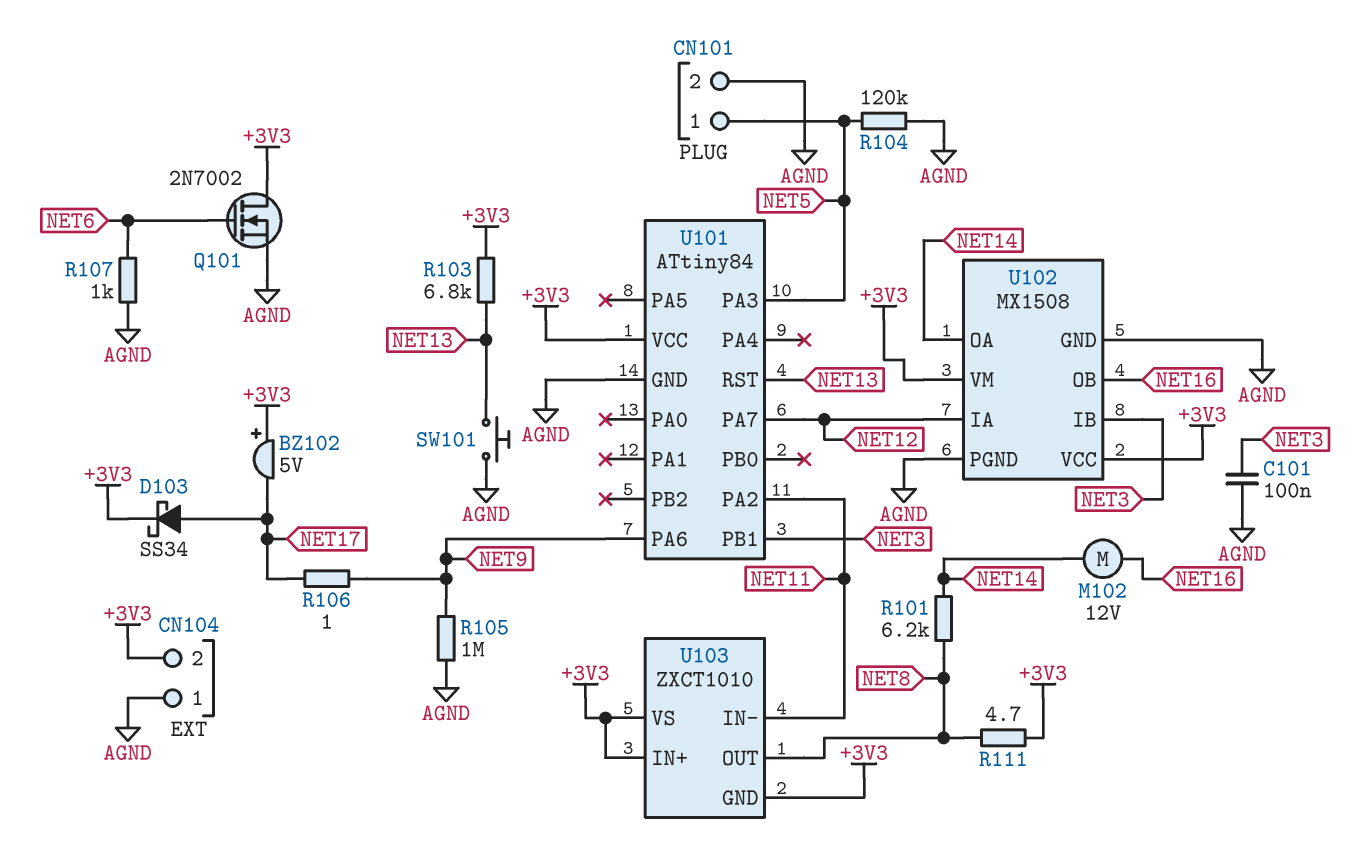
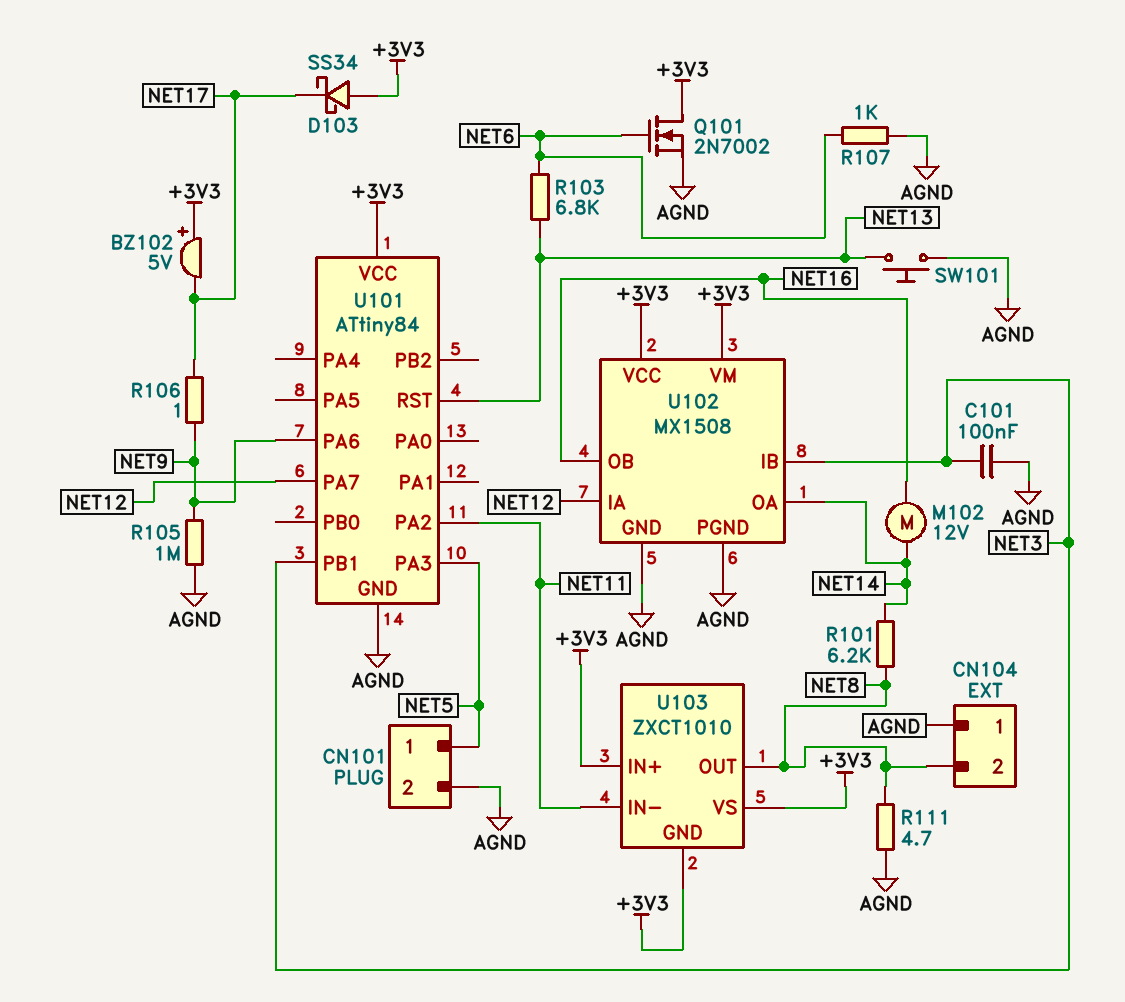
CN104 pin 2: +3V3 -> NET8
D103: schottky SS34 (A NET17, K +3V3) -> schottky SS34 (A +3V3, K NET17)
R103: 6.8k (+3V3, NET13) -> 6.8k (NET6, NET13)
R104: 120k (AGND, NET5) -> none
R111: 4.7 (+3V3, NET8) -> 4.7 (AGND, NET8)

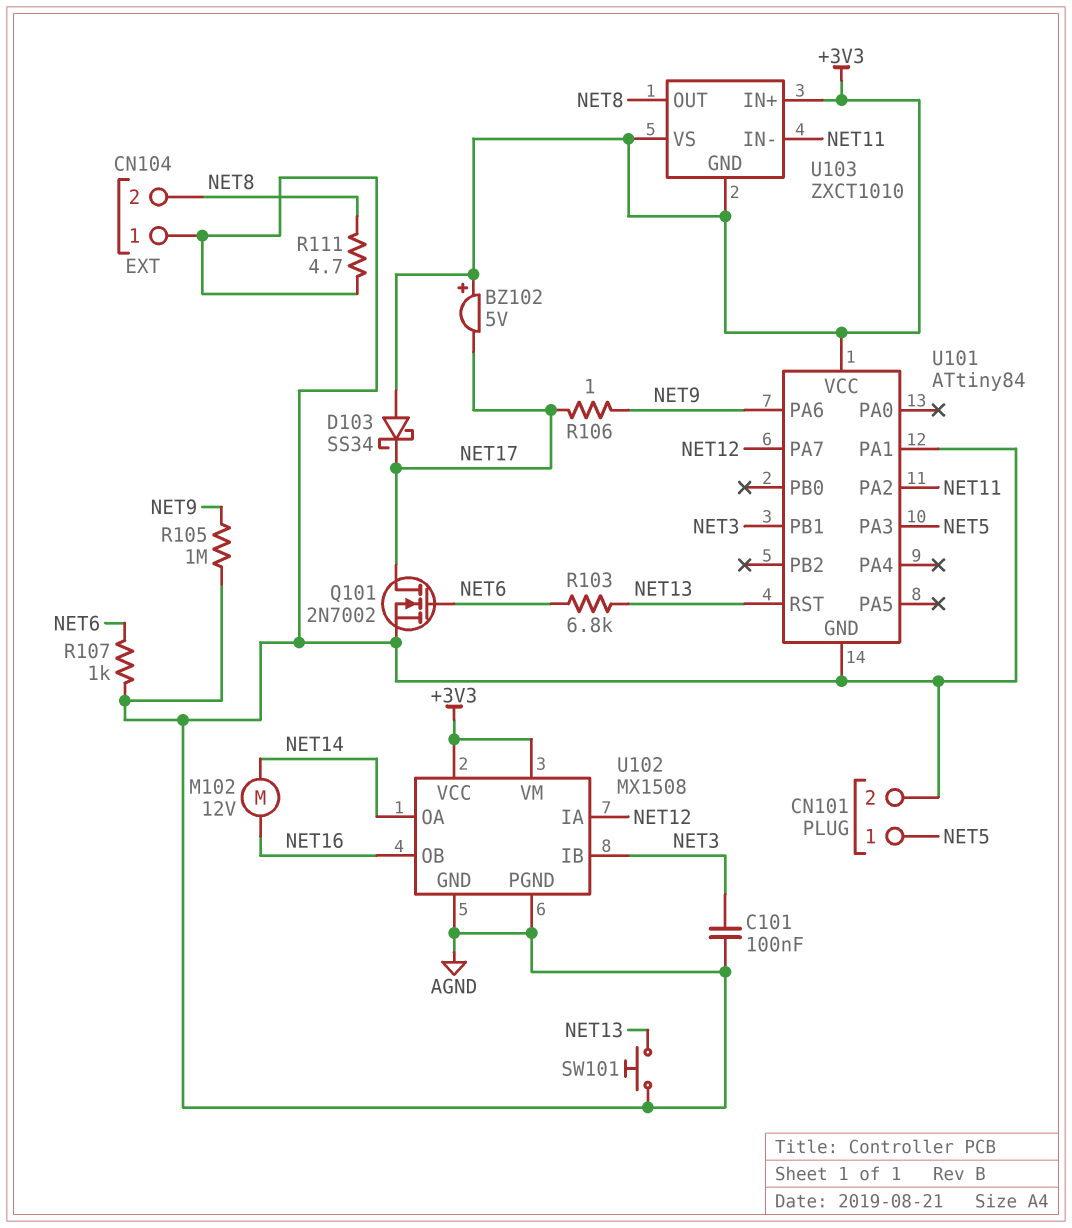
Q101: NMOS 2N7002 (G NET6, D +3V3, S AGND) -> NMOS 2N7002 (G NET6, D NET17, S AGND)
R101: 6.2k (NET8, NET14) -> none
U101 pin PA1: none -> AGND

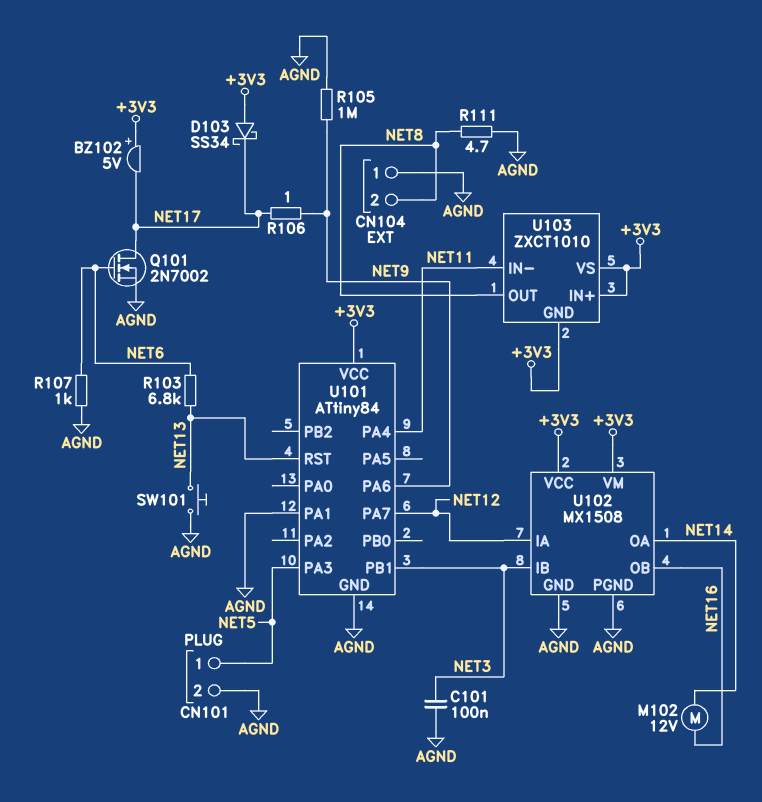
U101 pin PA2: NET11 -> none
U101 pin PA4: none -> NET11

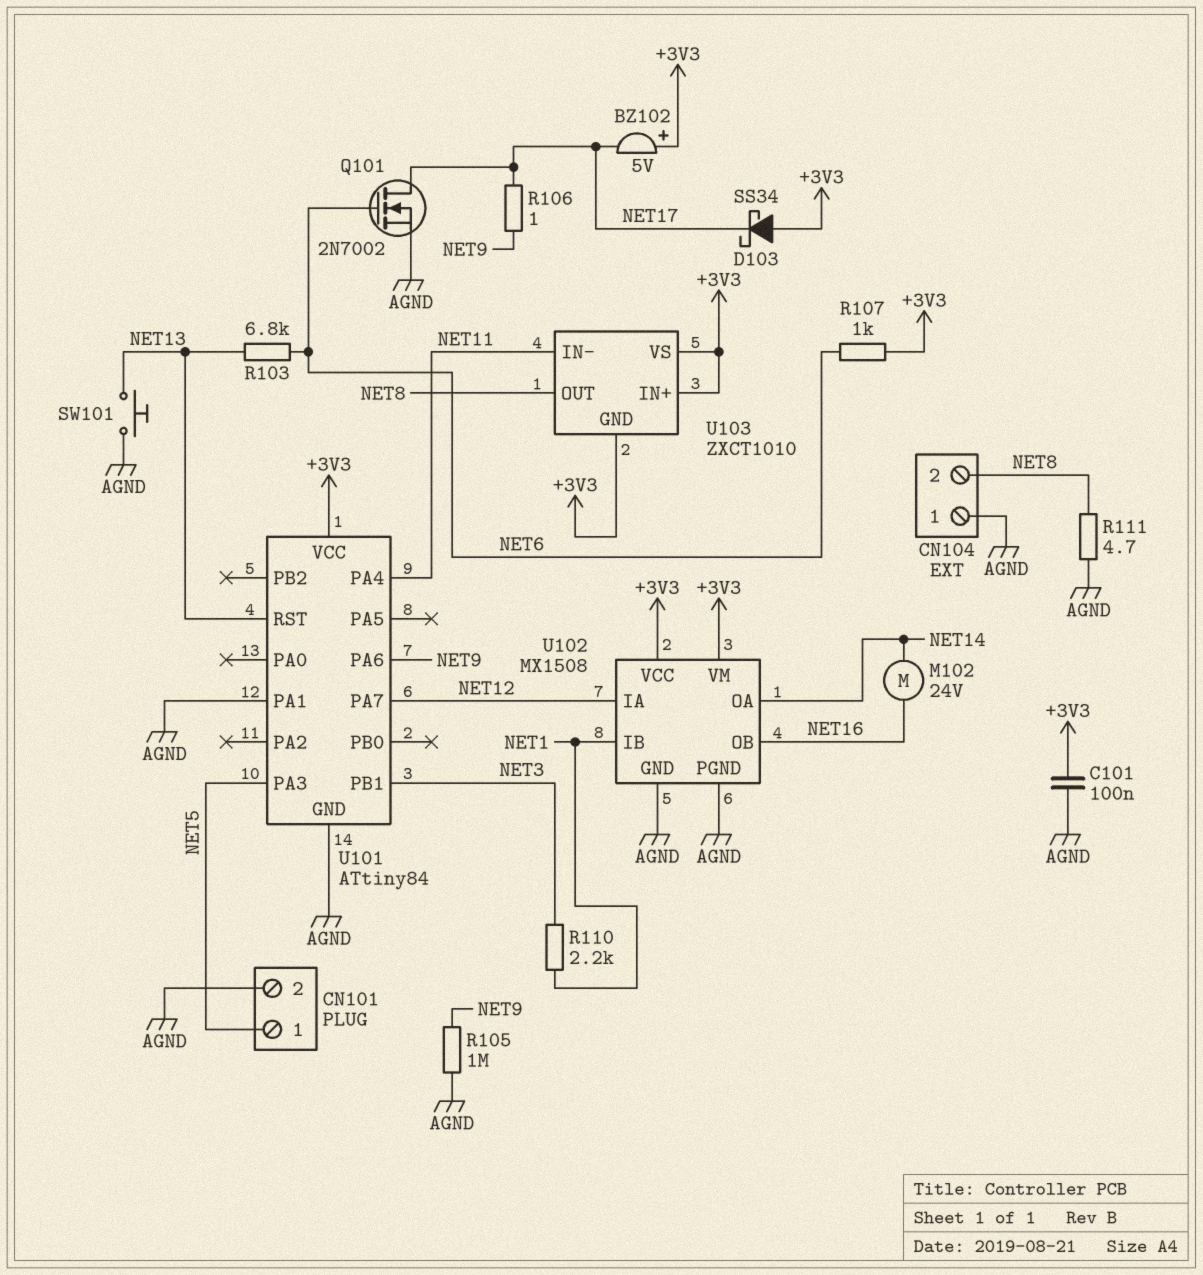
C101: 100nF (AGND, NET3) -> 100nF (+3V3, AGND)
M102: motor 12V (NET14, NET16) -> motor 24V (NET14, NET16)
R107: 1k (AGND, NET6) -> 1k (+3V3, NET6)
R110: none -> 2.2k (NET1, NET3)
U102 pin IB: NET3 -> NET1

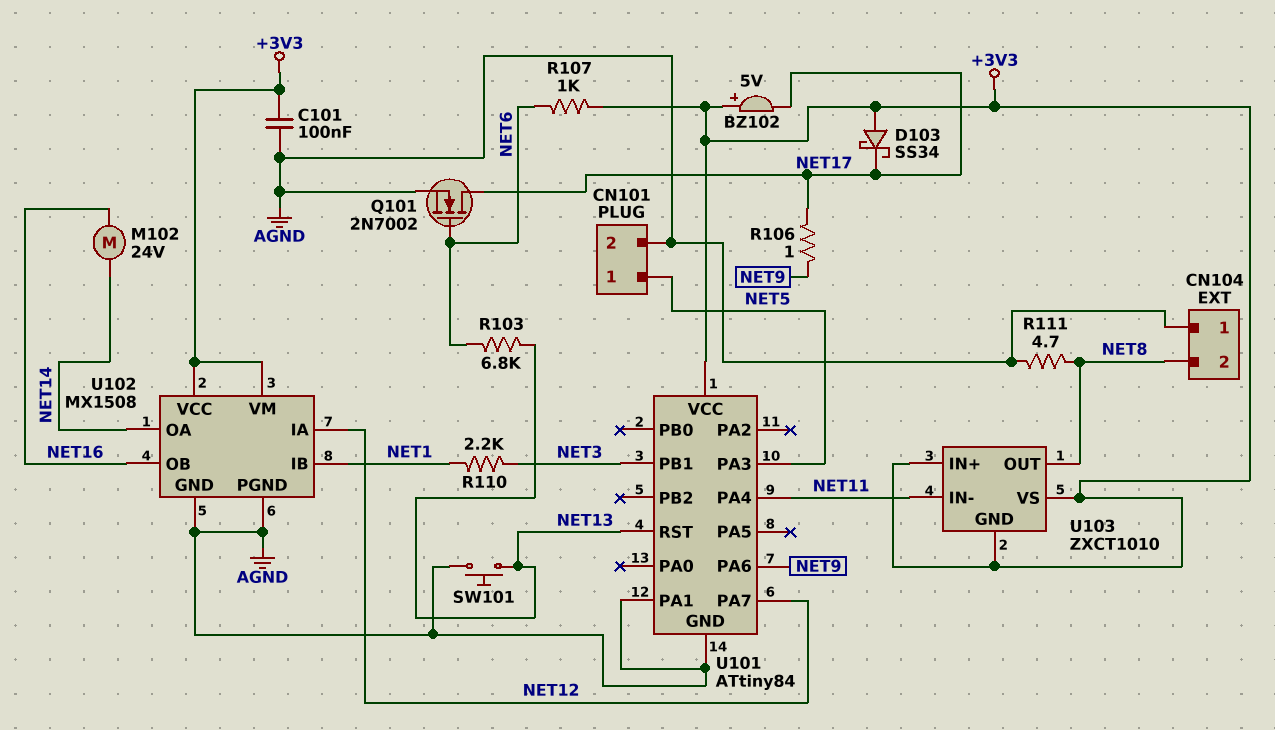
R105: 1M (AGND, NET9) -> none

